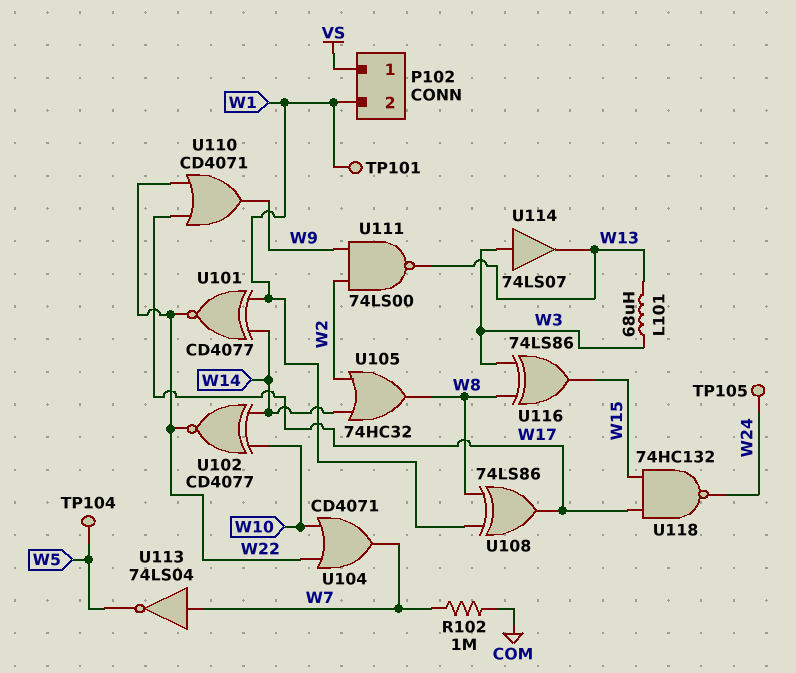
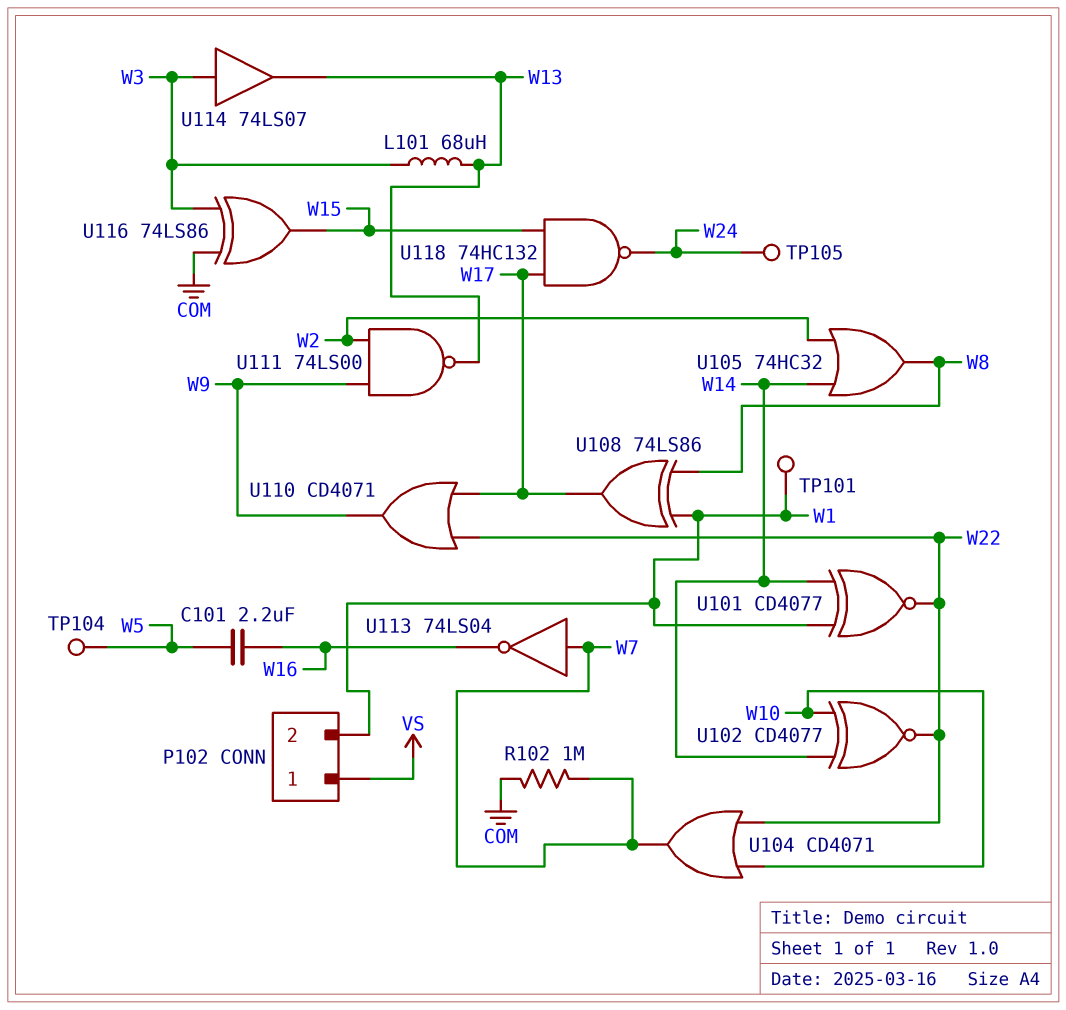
C101: none -> 2.2uF (W5, W16)
U113: NOT 74LS04 (in W7, out W5) -> NOT 74LS04 (in W7, out W16)
U116: XOR 74LS86 (in W3, in W8, out W15) -> XOR 74LS86 (in COM, in W3, out W15)

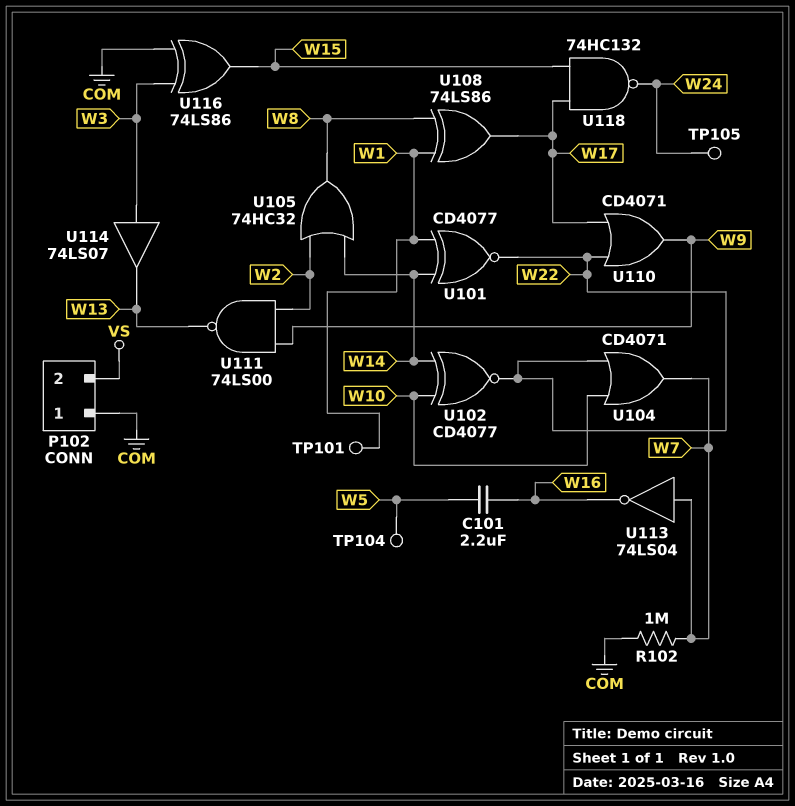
L101: 68uH (W3, W13) -> none
P102 pin 1: VS -> COM
P102 pin 2: W1 -> VS

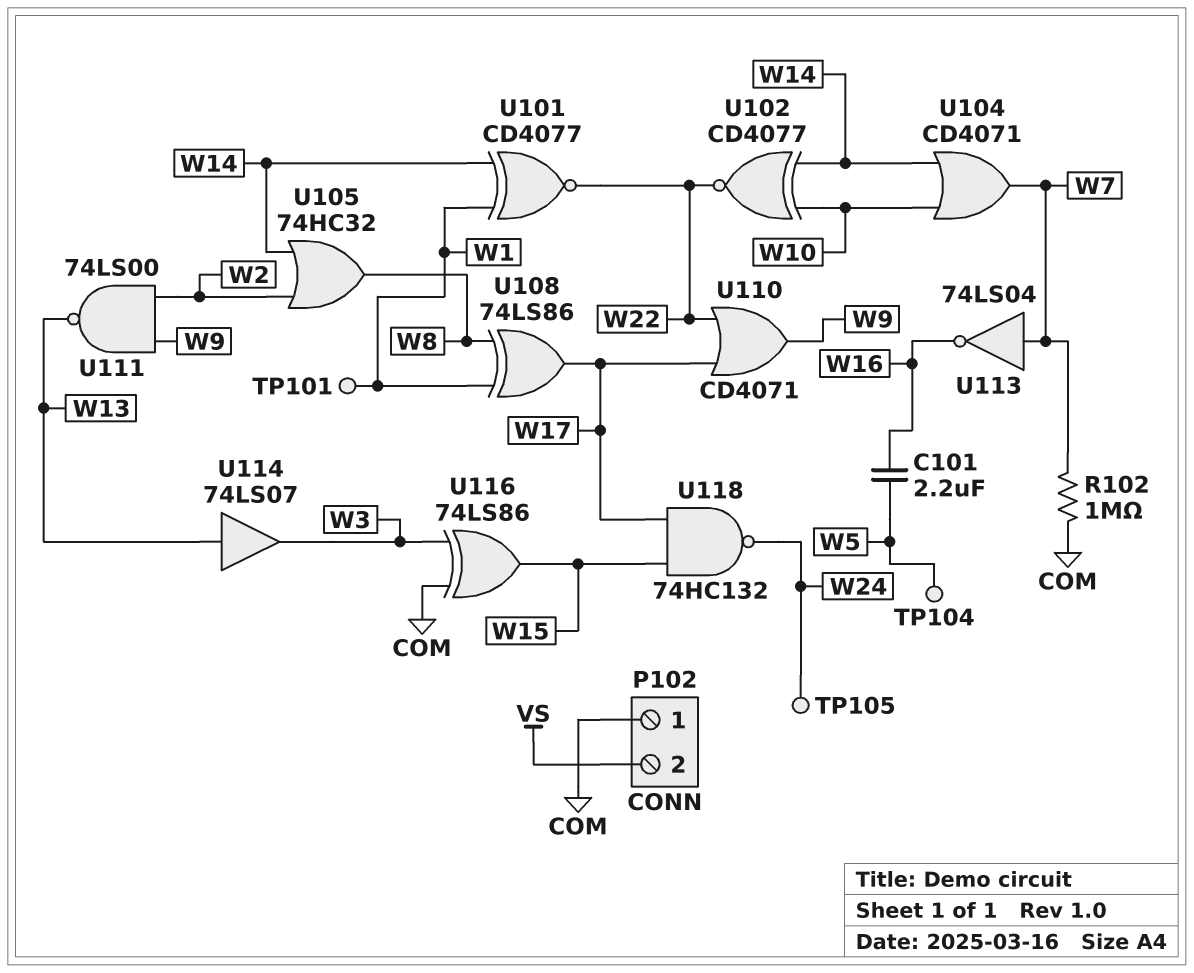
U104: OR CD4071 (in W10, in W22, out W7) -> OR CD4071 (in W10, in W14, out W7)
U114: buffer 74LS07 (in W3, out W13) -> buffer 74LS07 (in W13, out W3)

